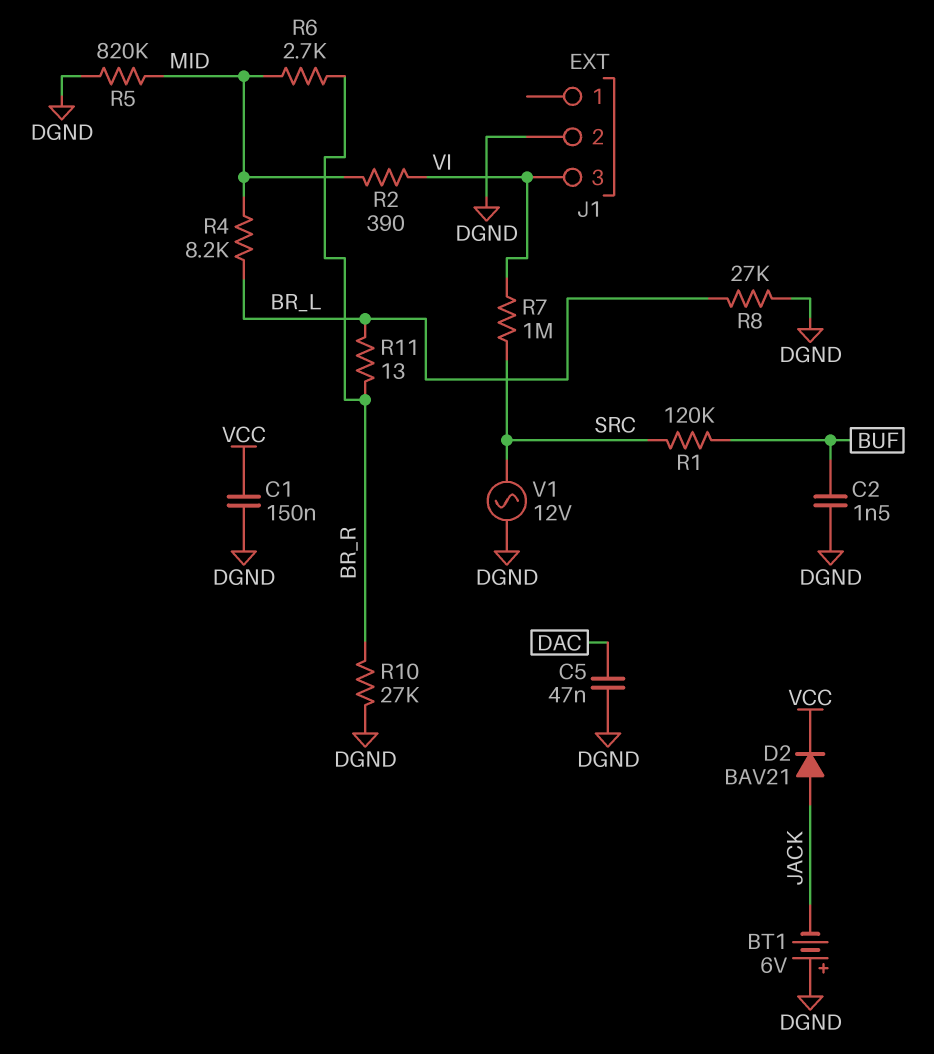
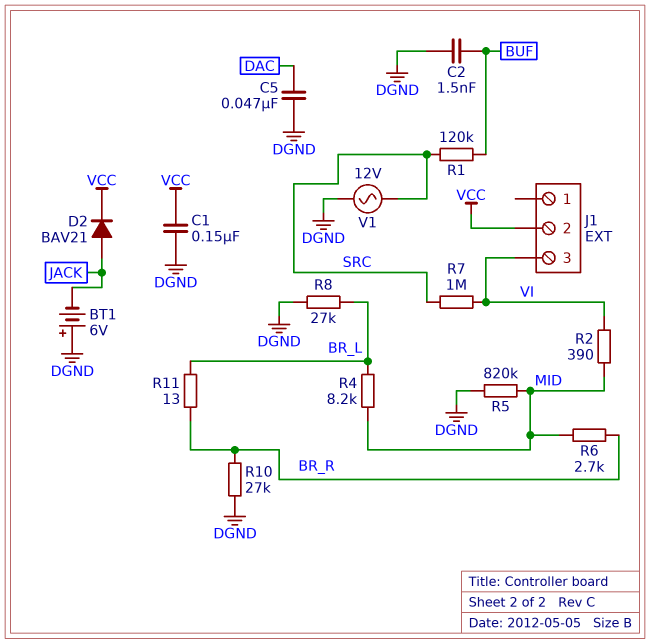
J1 pin 2: DGND -> VCC

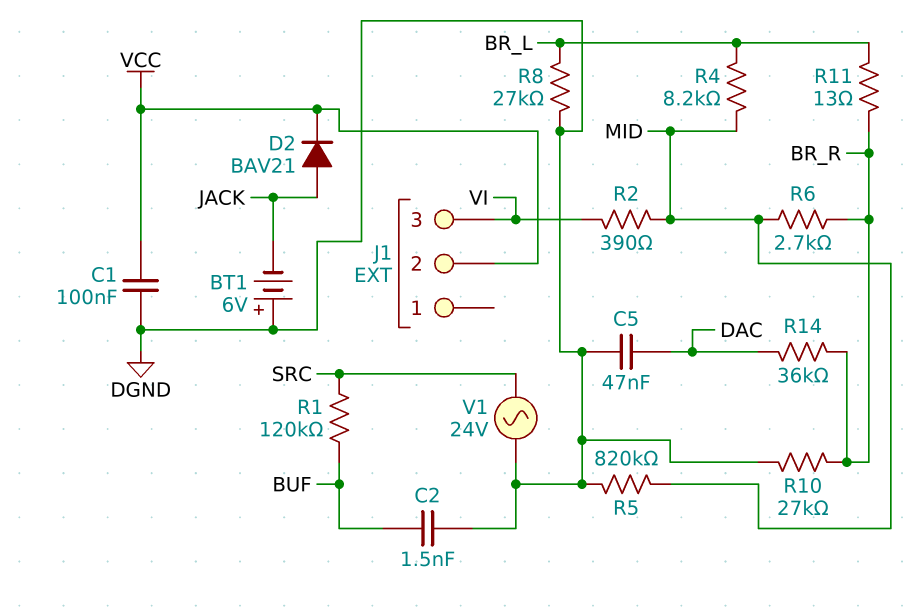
C1: 150nF (DGND, VCC) -> 100nF (DGND, VCC)
R7: 1M (SRC, VI) -> none
R14: none -> 36k (BR_R, DAC)
V1: AC 12V (DGND, SRC) -> AC 24V (DGND, SRC)

